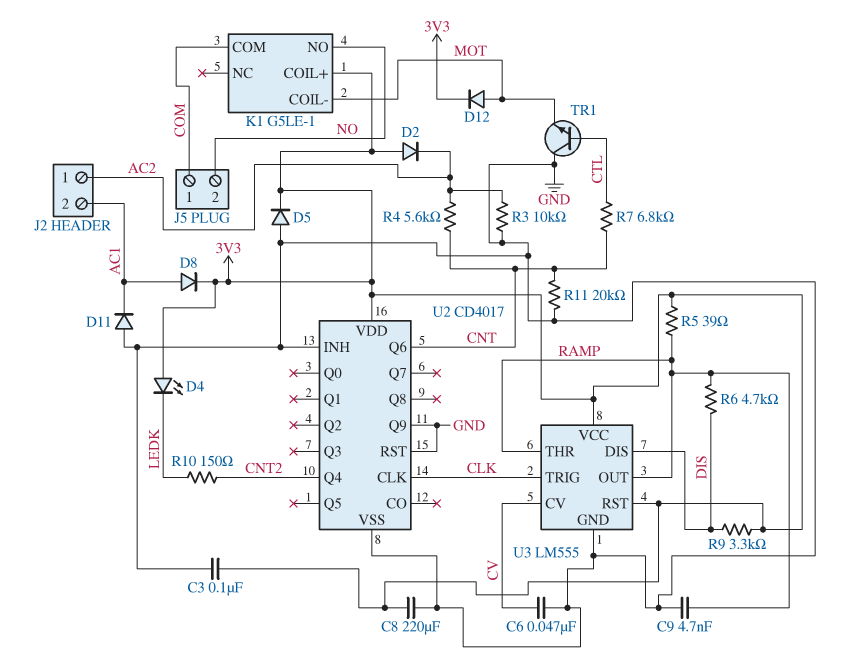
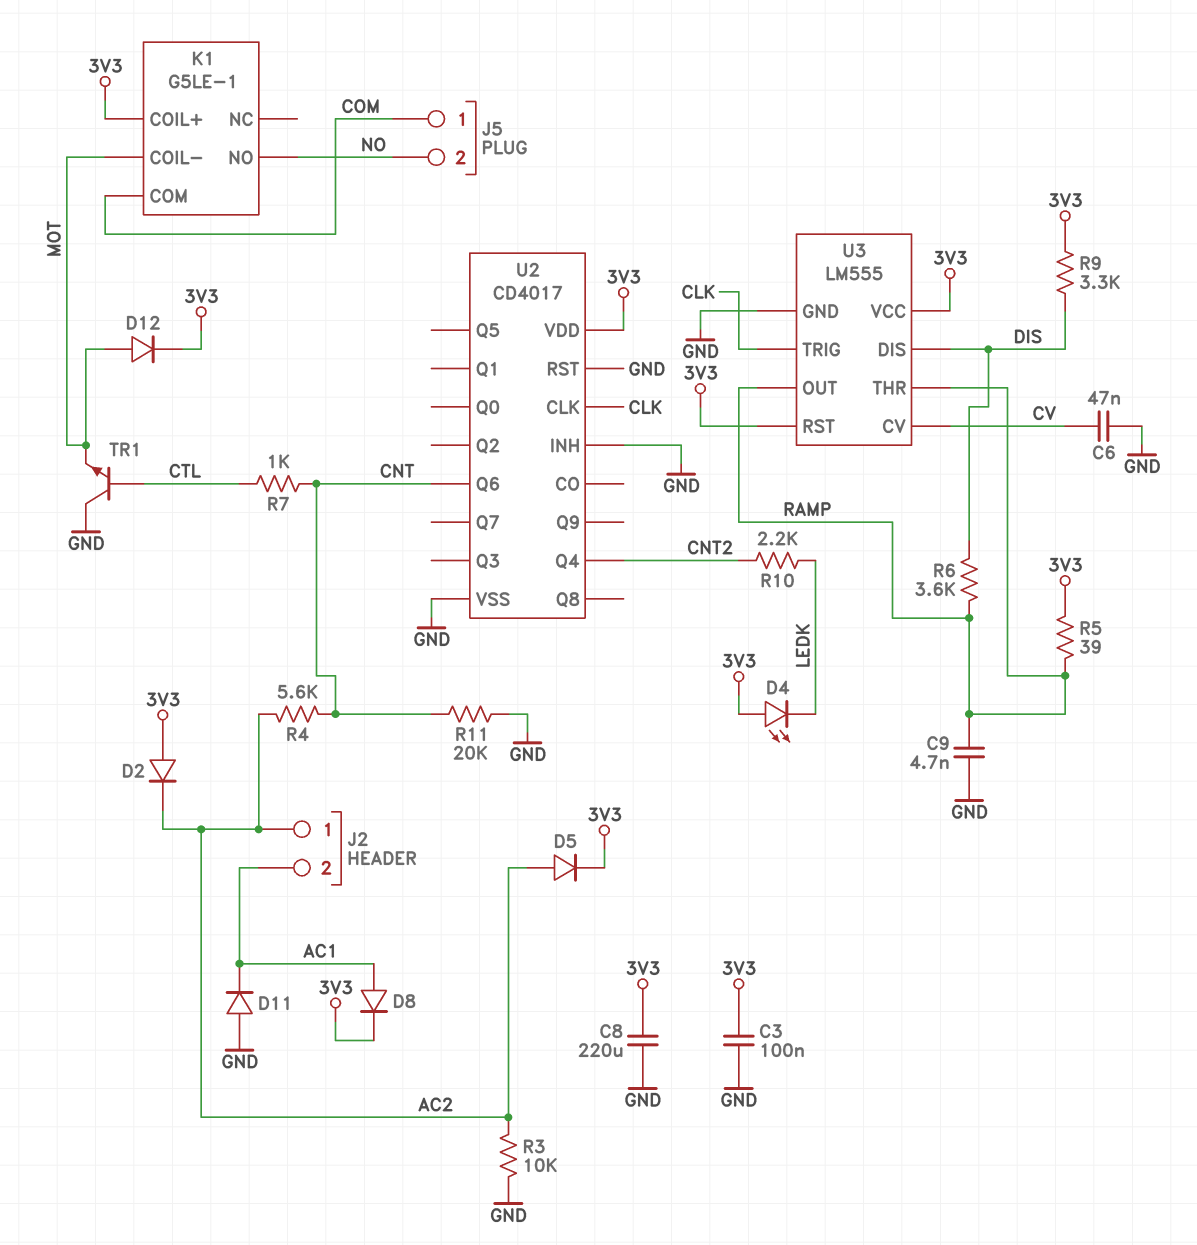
D5: diode (A GND, K 3V3) -> diode (A AC2, K 3V3)
R6: 4.7k (DIS, RAMP) -> 3.6k (DIS, RAMP)
R7: 6.8k (CNT, CTL) -> 1k (CNT, CTL)
R10: 150 (CNT2, LEDK) -> 2.2k (CNT2, LEDK)
U2 pin Q9: GND -> none

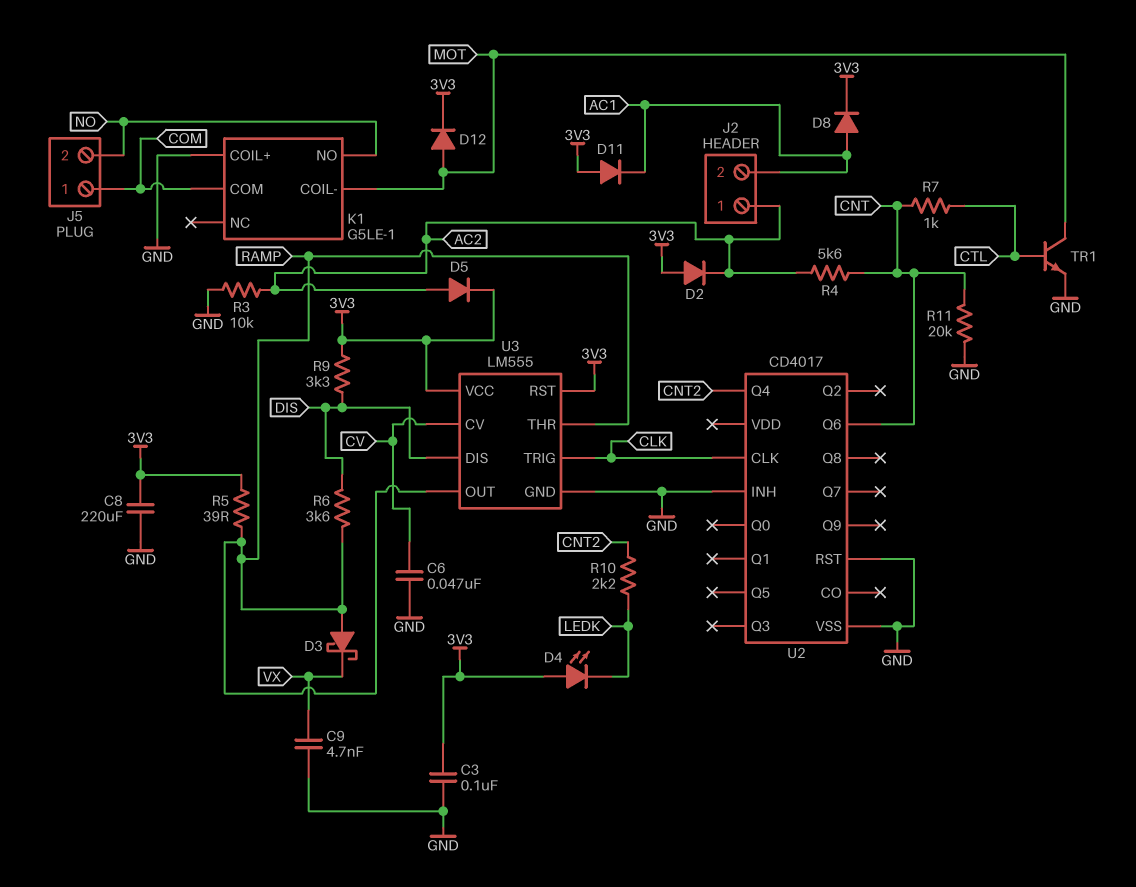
C9: 4.7nF (GND, RAMP) -> 4.7nF (GND, VX)
D3: none -> schottky (A RAMP, K VX)
D11: diode (A GND, K AC1) -> diode (A 3V3, K AC1)
K1 pin COIL+: 3V3 -> GND
TR1: NPN (B CTL, C GND, E MOT) -> NPN (B CTL, C MOT, E GND)
U2 pin VDD: 3V3 -> none

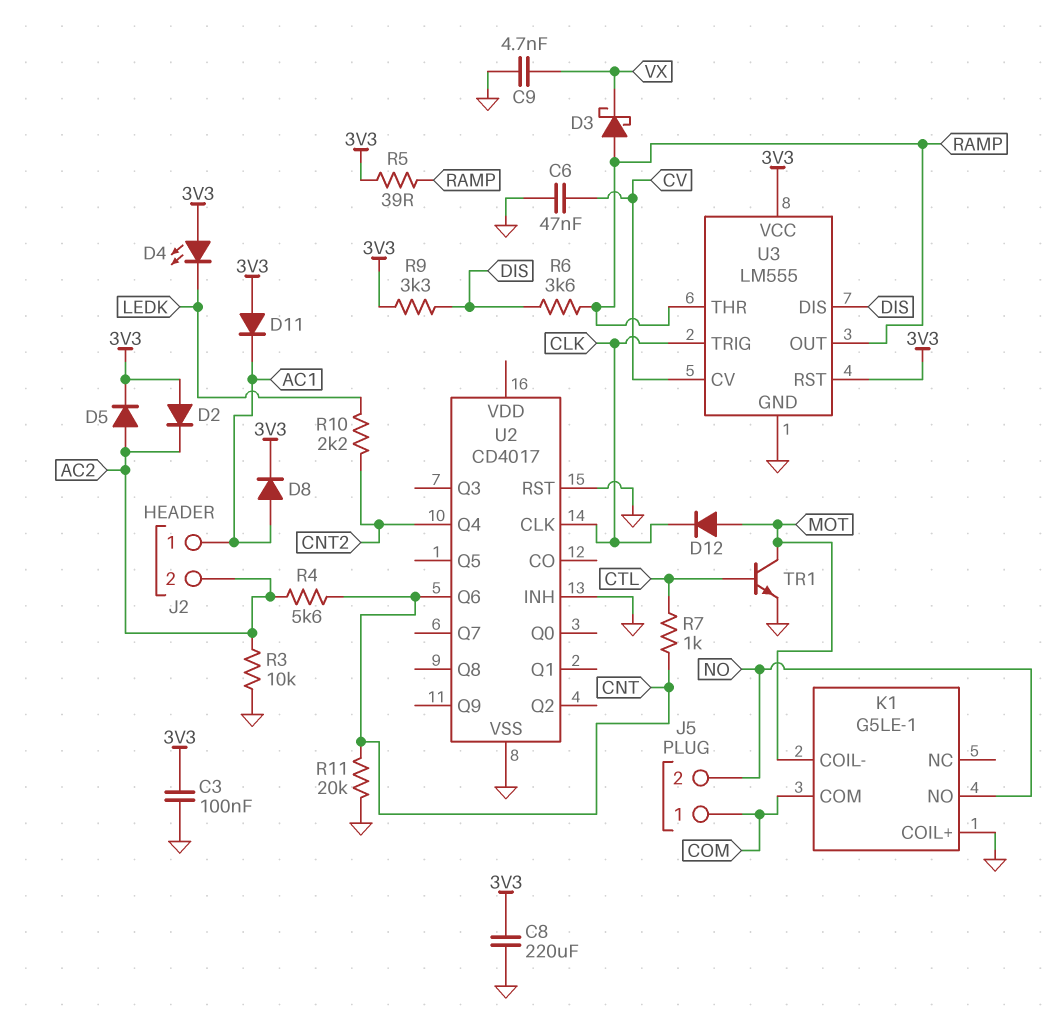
D12: diode (A MOT, K 3V3) -> diode (A MOT, K CLK)
J2 pin 1: AC2 -> AC1
J2 pin 2: AC1 -> AC2

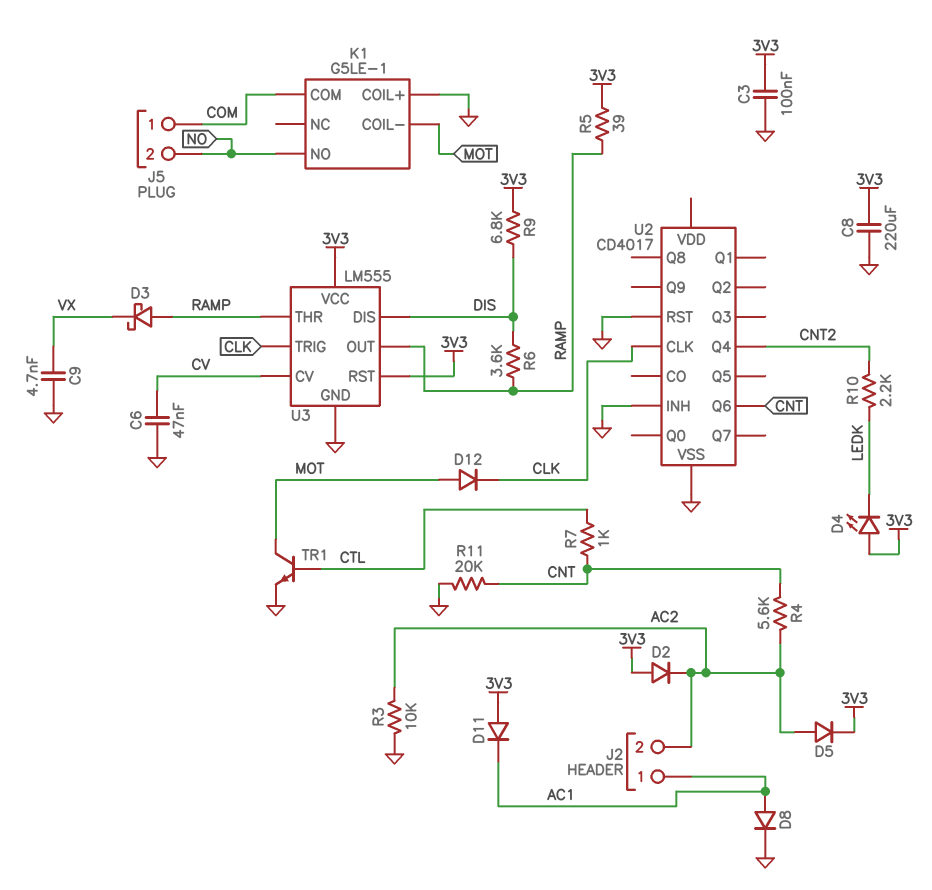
D8: diode (A AC1, K 3V3) -> diode (A AC1, K GND)
R9: 3.3k (3V3, DIS) -> 6.8k (3V3, DIS)

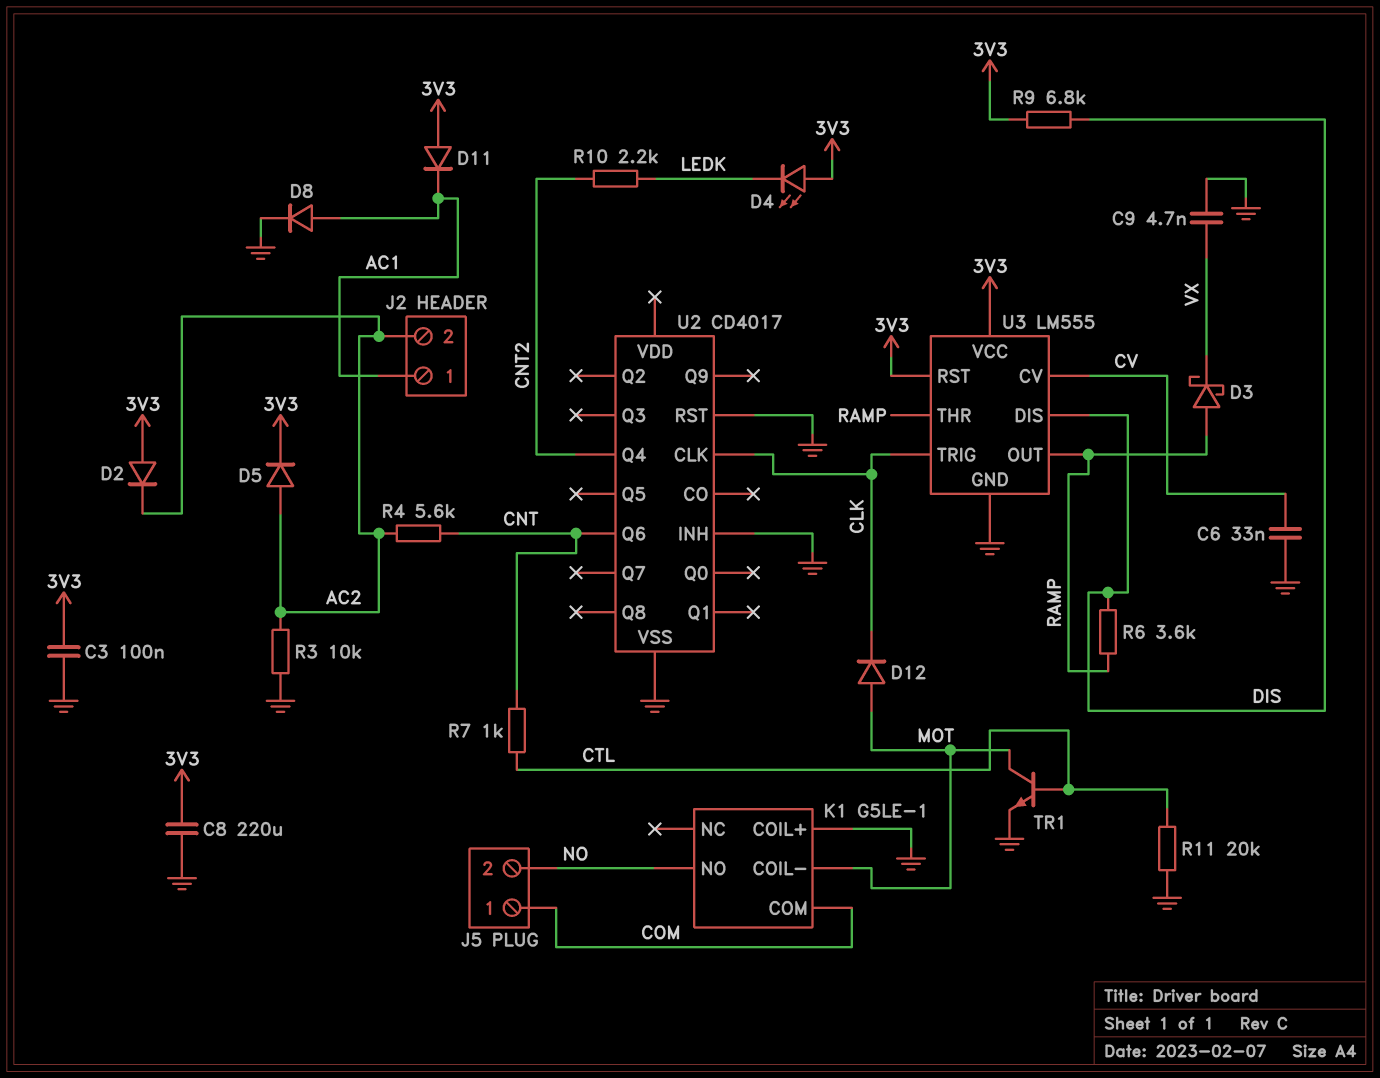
C6: 47nF (CV, GND) -> 33nF (CV, GND)
R5: 39 (3V3, RAMP) -> none
R11: 20k (CNT, GND) -> 20k (CTL, GND)

